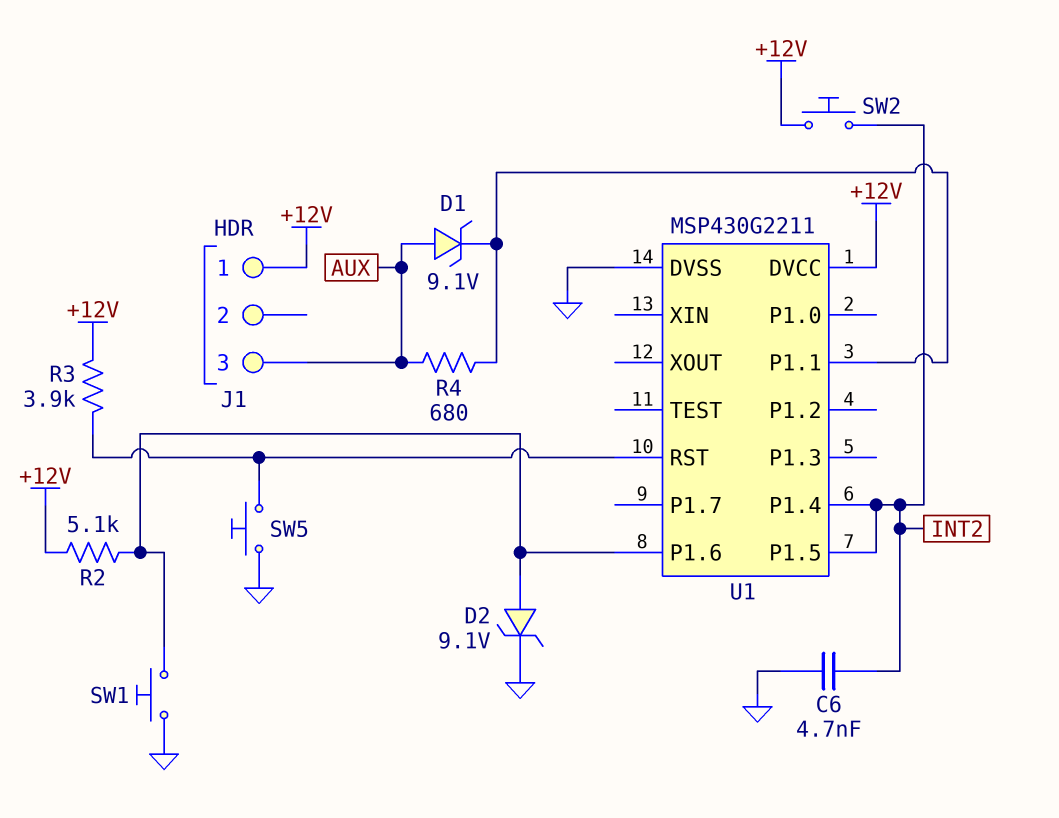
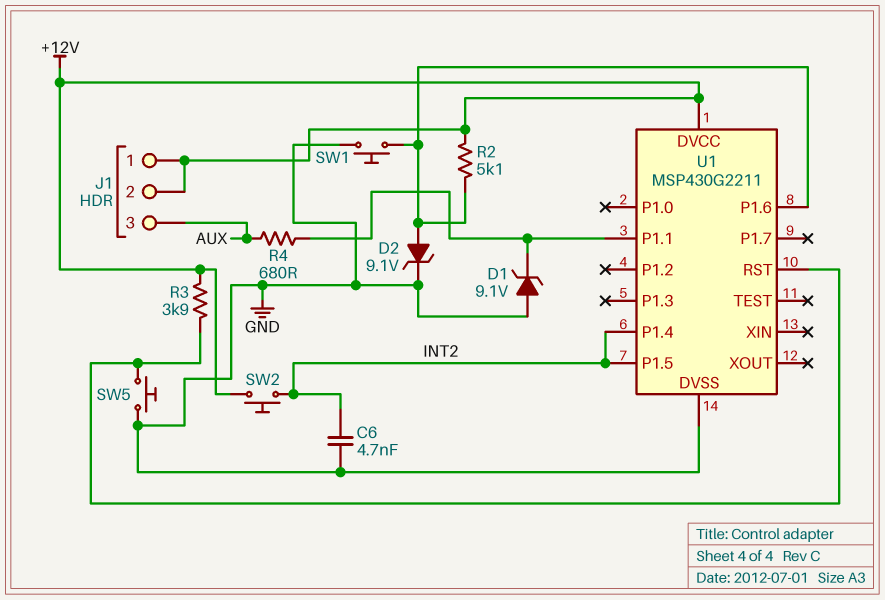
D1: zener 9.1V (A AUX, K U1/P1.1) -> zener 9.1V (A GND, K U1/P1.1)
J1 pin 2: none -> +12V

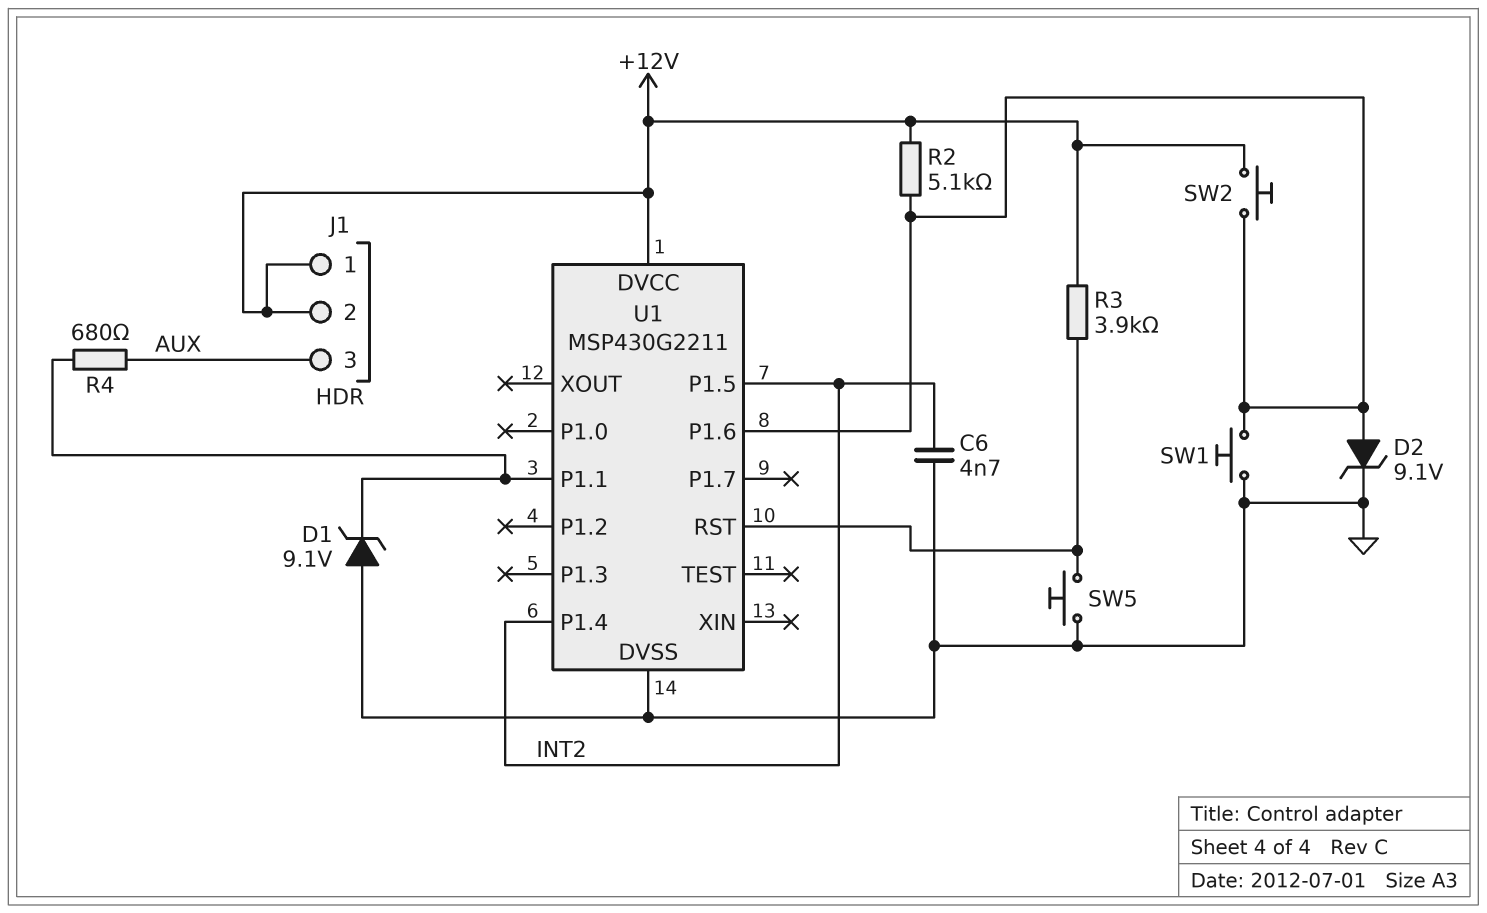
SW2: button (+12V, INT2) -> button (+12V, U1/P1.6)

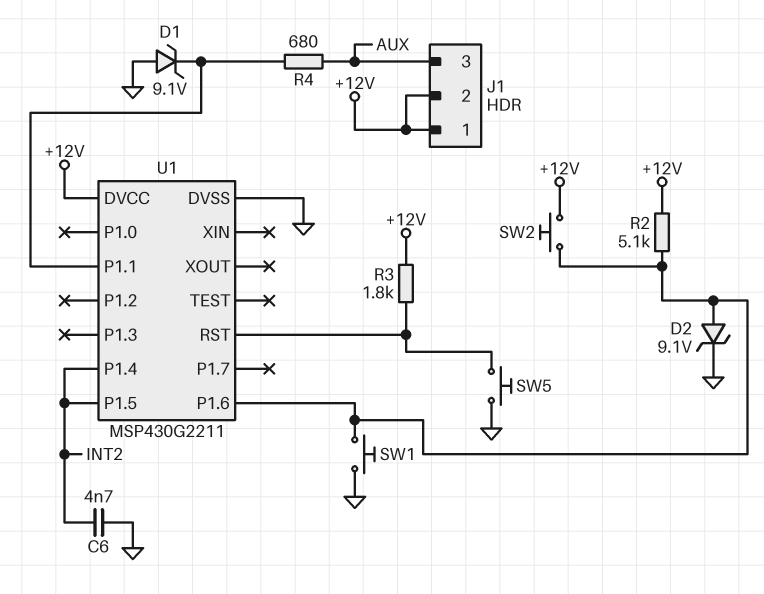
R3: 3.9k (+12V, U1/RST) -> 1.8k (+12V, U1/RST)

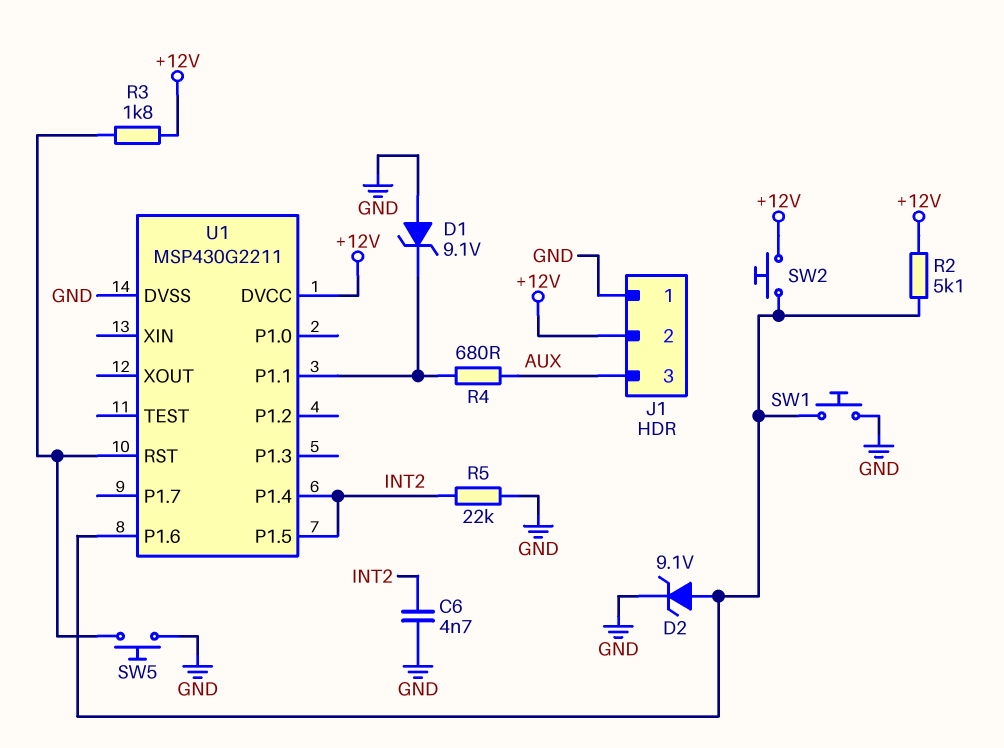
J1 pin 1: +12V -> GND
R5: none -> 22k (GND, INT2)

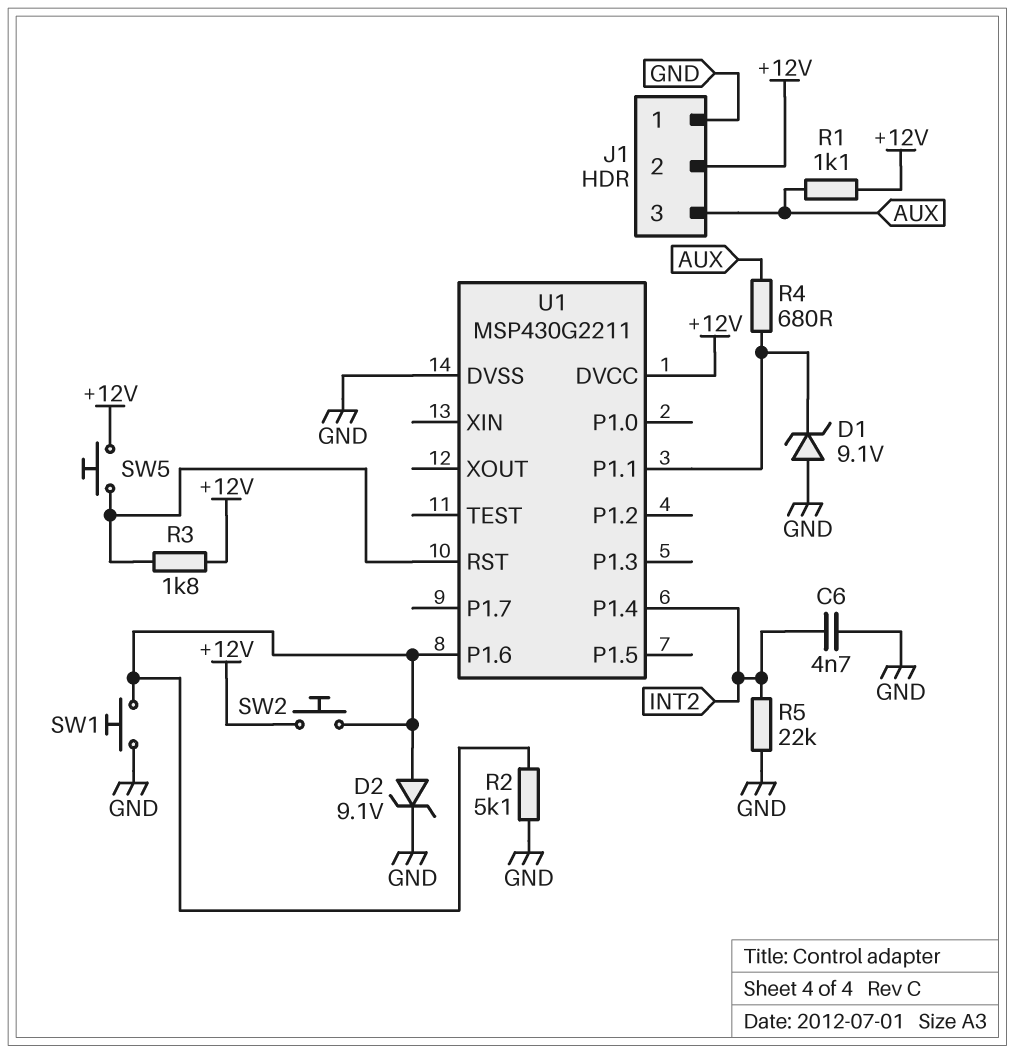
R1: none -> 1.1k (+12V, AUX)
R2: 5.1k (+12V, U1/P1.6) -> 5.1k (GND, U1/P1.6)
SW5: button (GND, U1/RST) -> button (+12V, U1/RST)
U1 pin P1.5: INT2 -> none

